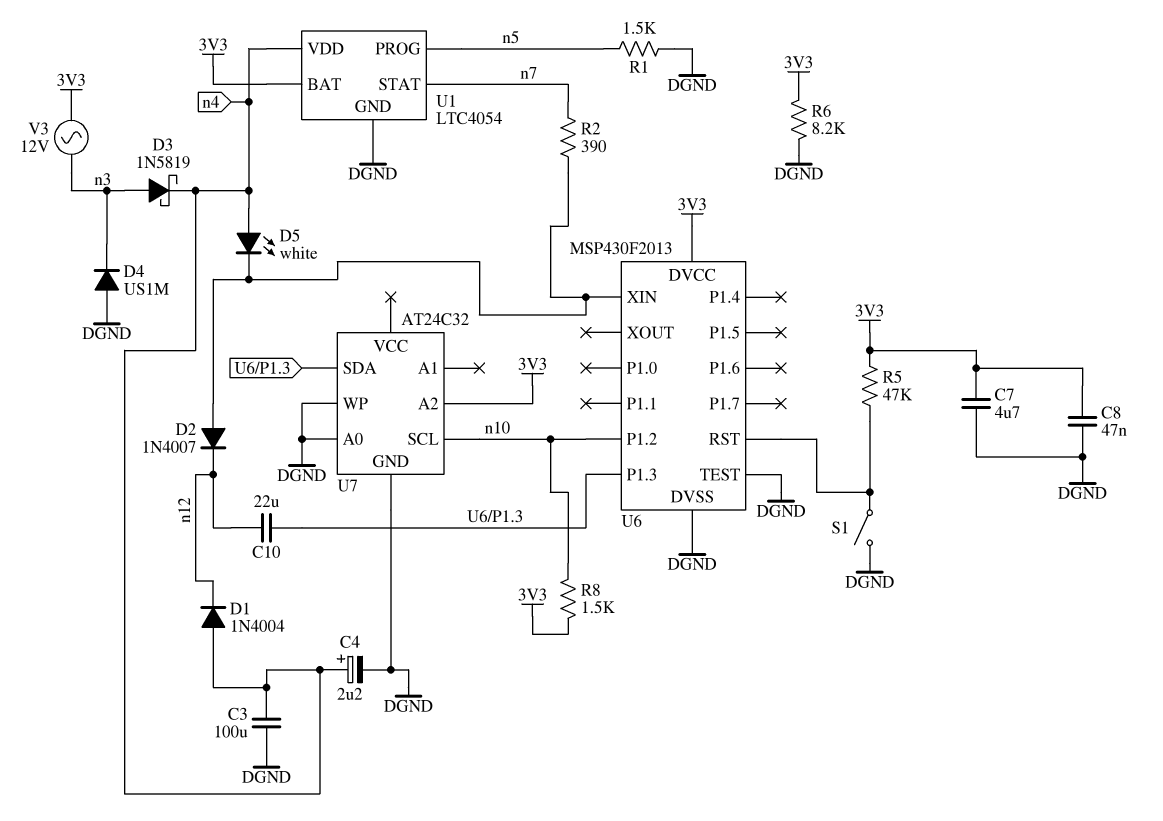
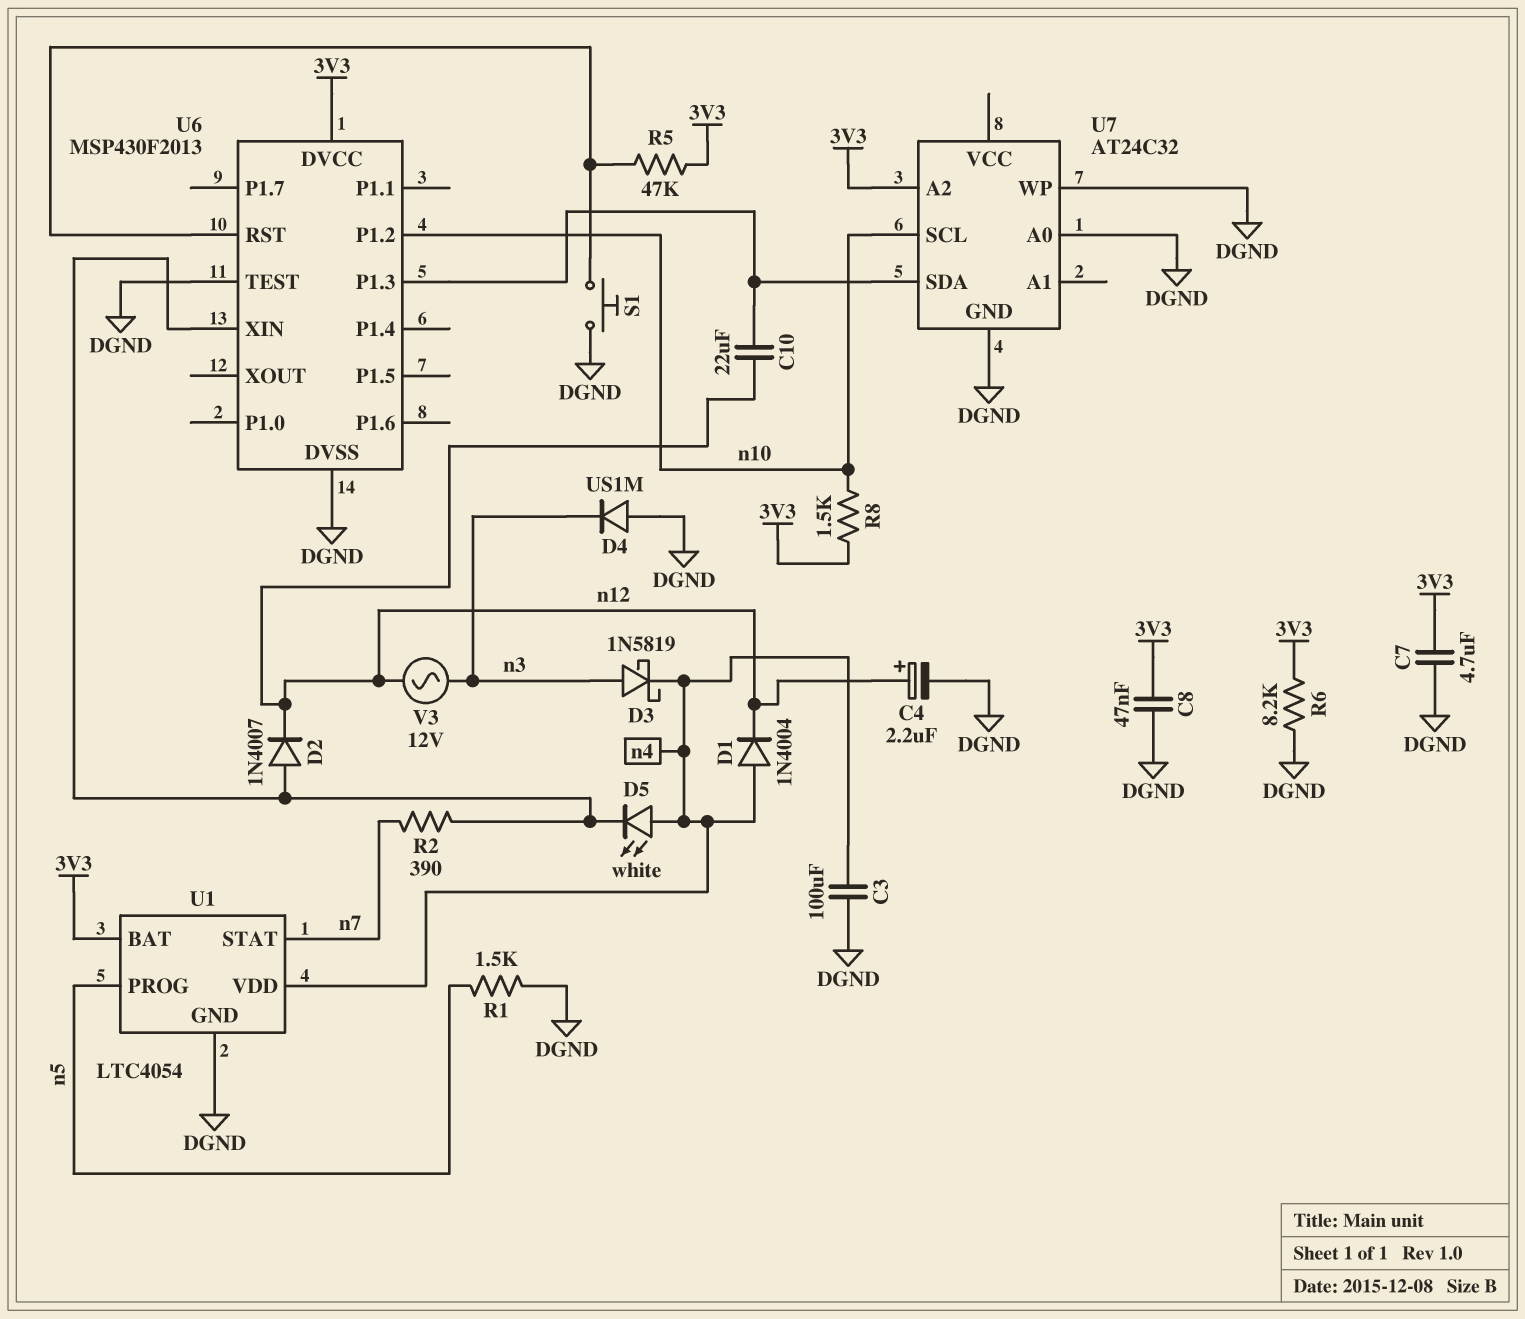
C4: 2.2uF (plus n4, minus DGND) -> 2.2uF (plus n12, minus DGND)
S1: switch (DGND, U6/RST) -> button (DGND, U6/RST)
V3: AC 12V (3V3, n3) -> AC 12V (n3, n12)

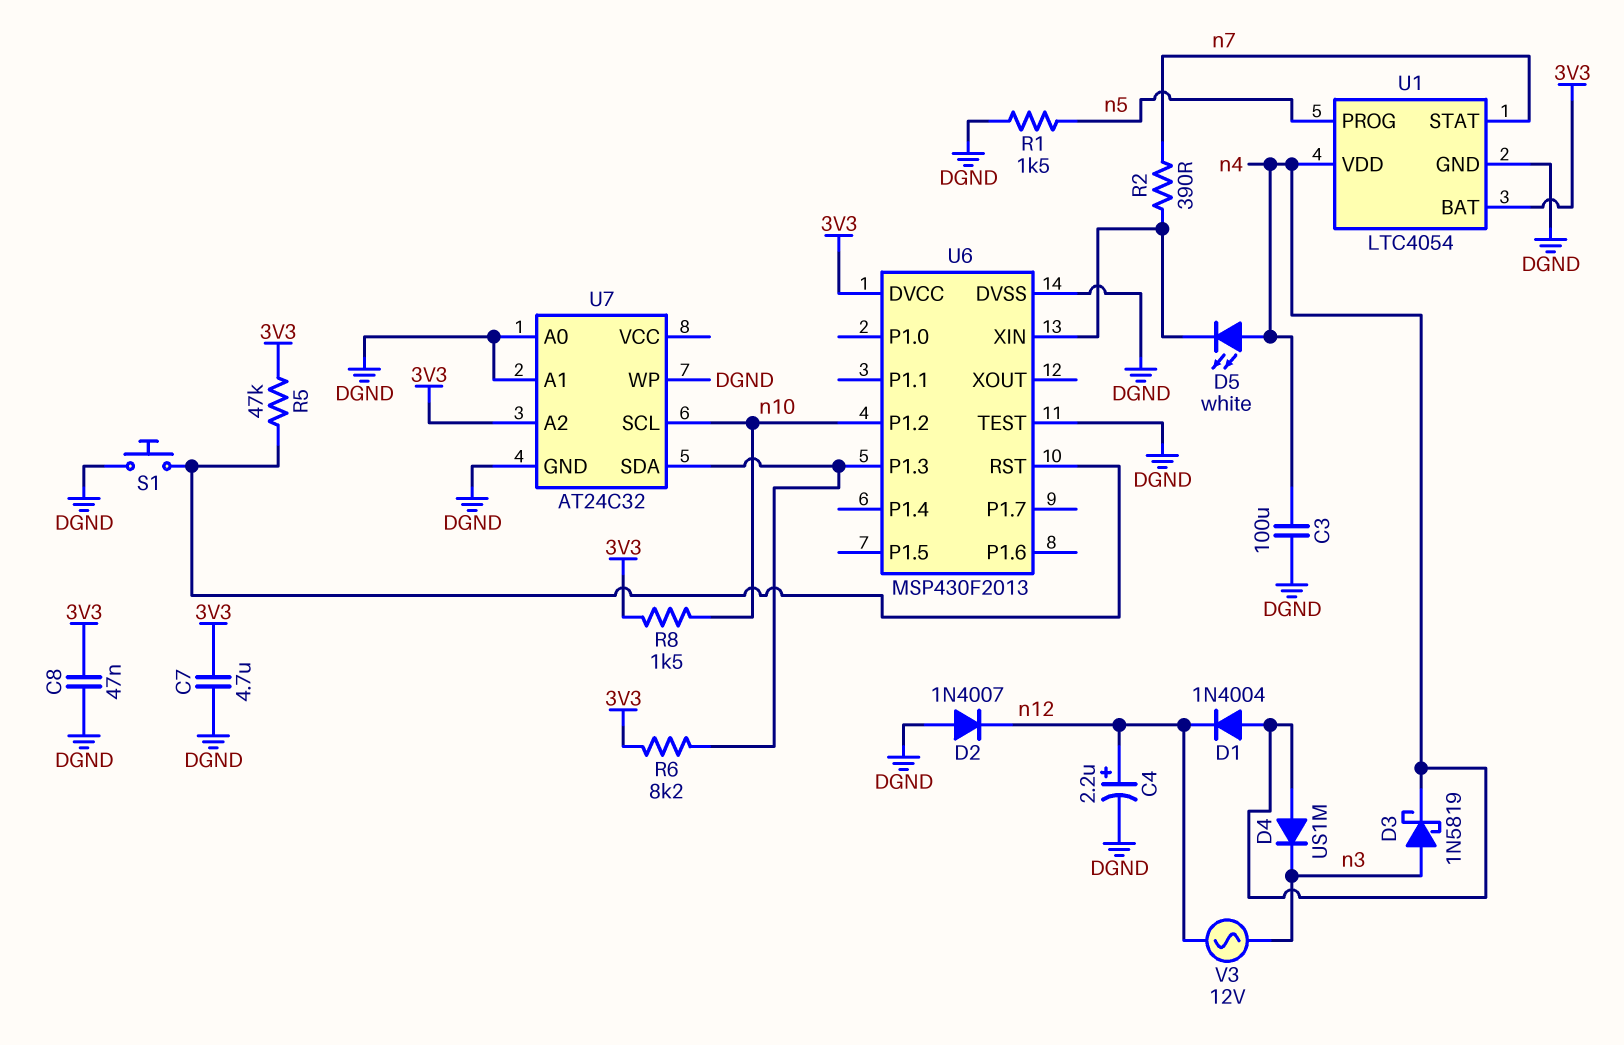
C10: 22uF (U6/P1.3, n12) -> none
D2: diode 1N4007 (A U6/XIN, K n12) -> diode 1N4007 (A DGND, K n12)
D4: diode US1M (A DGND, K n3) -> diode US1M (A n4, K n3)
R6: 8.2k (3V3, DGND) -> 8.2k (3V3, U6/P1.3)
U7 pin A1: none -> DGND

